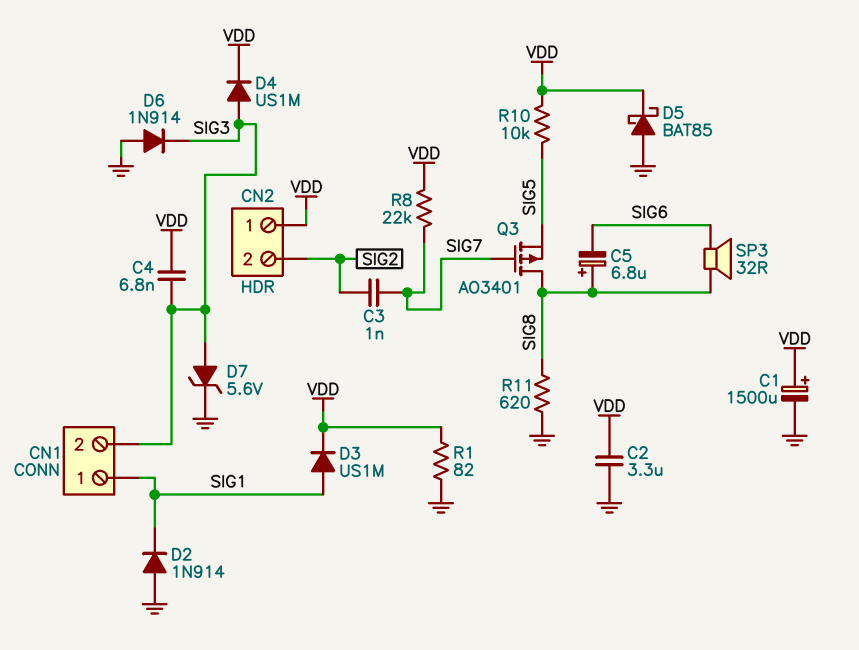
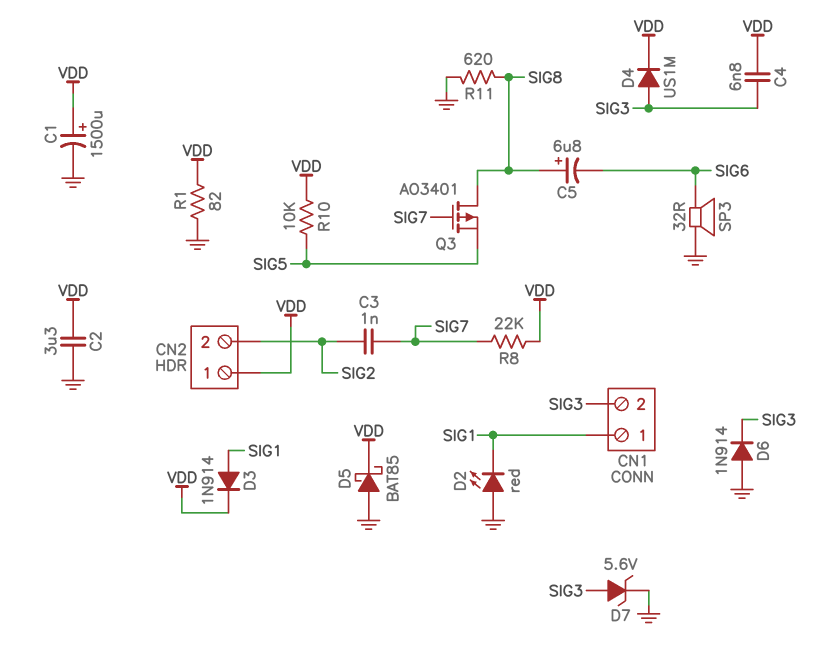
D2: diode 1N914 (A GND, K SIG1) -> LED red (A GND, K SIG1)
D3: diode US1M (A SIG1, K VDD) -> diode 1N914 (A SIG1, K VDD)
SP3: speaker 32R (SIG6, SIG8) -> speaker 32R (GND, SIG6)

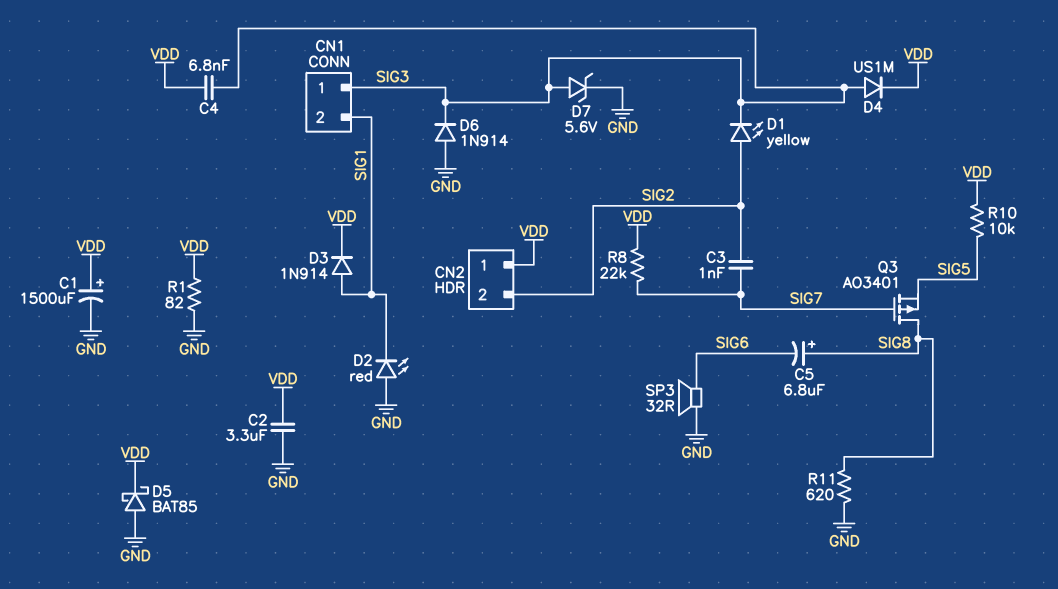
CN1 pin 1: SIG1 -> SIG3
CN1 pin 2: SIG3 -> SIG1
D1: none -> LED yellow (A SIG2, K SIG3)

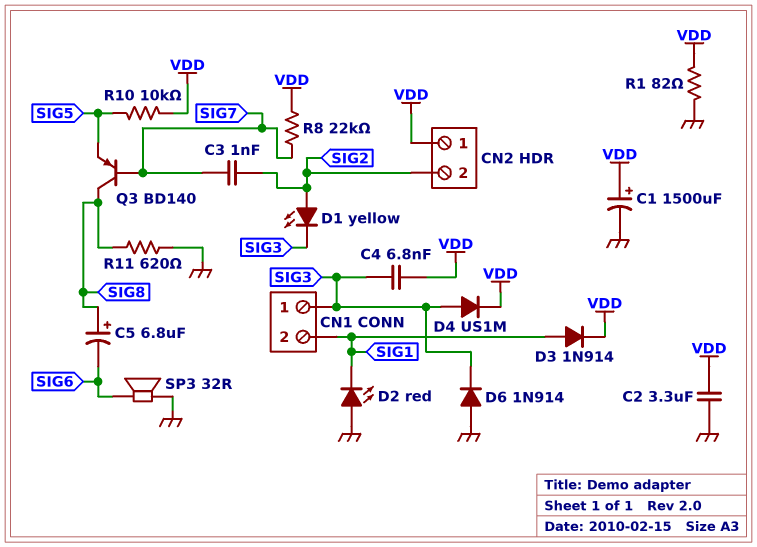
D5: schottky BAT85 (A GND, K VDD) -> none
D7: zener 5.6V (A SIG3, K GND) -> none
Q3: PMOS AO3401 (G SIG7, D SIG8, S SIG5) -> PNP BD140 (B SIG7, C SIG8, E SIG5)

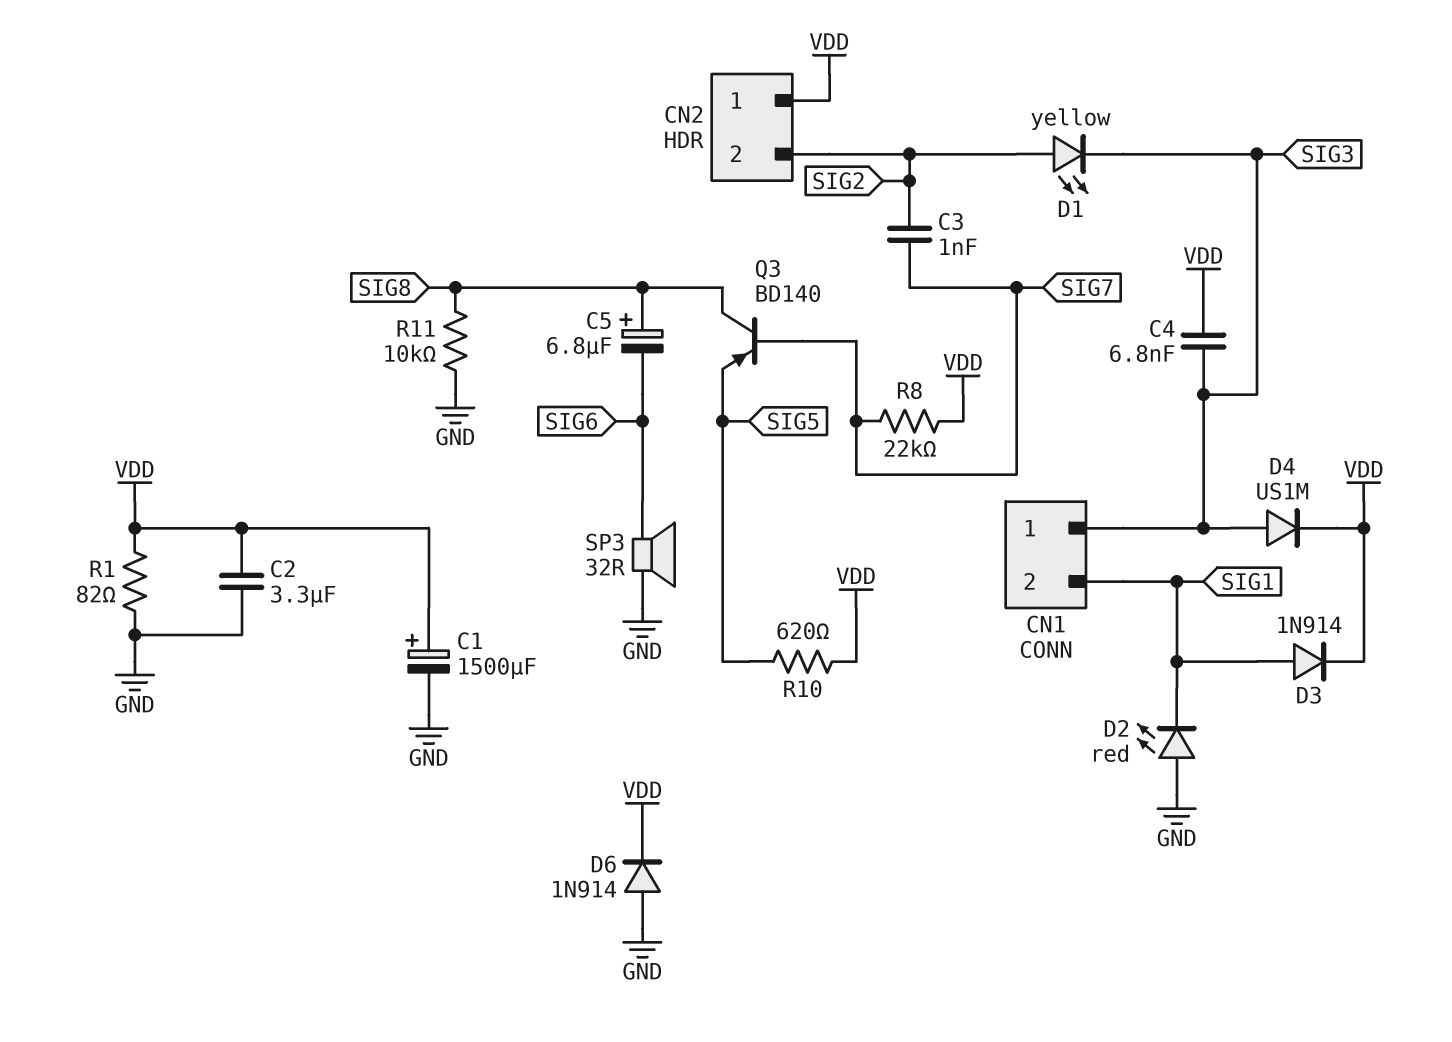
D6: diode 1N914 (A GND, K SIG3) -> diode 1N914 (A GND, K VDD)
R10: 10k (SIG5, VDD) -> 620 (SIG5, VDD)
R11: 620 (GND, SIG8) -> 10k (GND, SIG8)

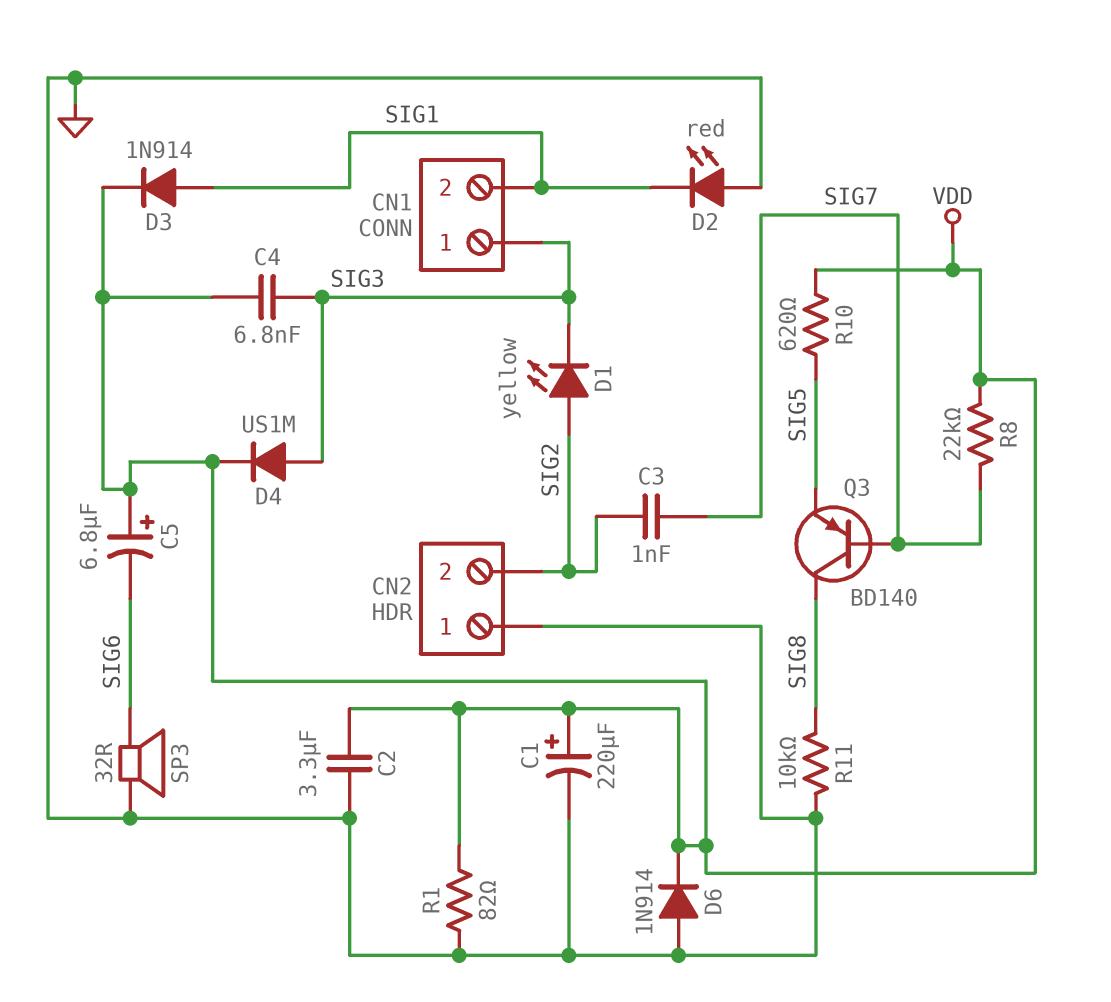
C1: 1500uF (plus VDD, minus GND) -> 220uF (plus VDD, minus GND)
C5: 6.8uF (plus SIG8, minus SIG6) -> 6.8uF (plus VDD, minus SIG6)
CN2 pin 1: VDD -> GND

